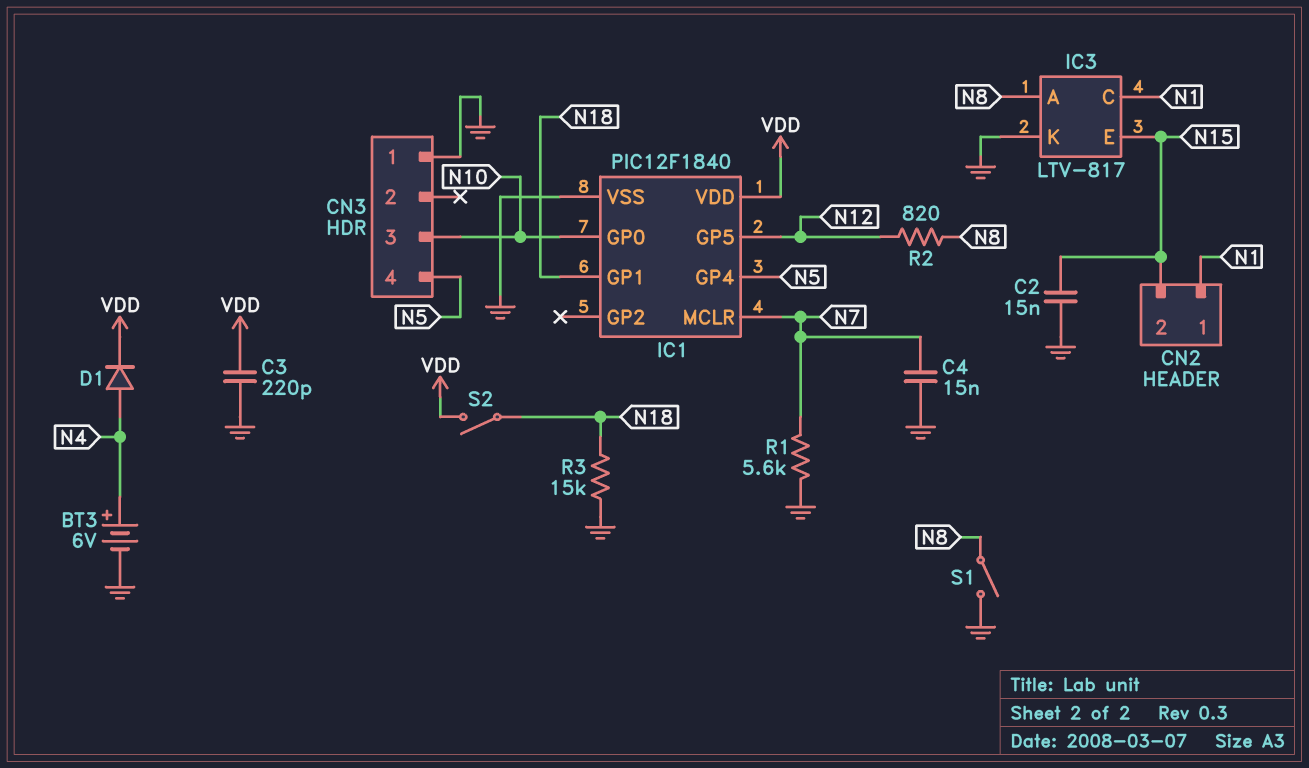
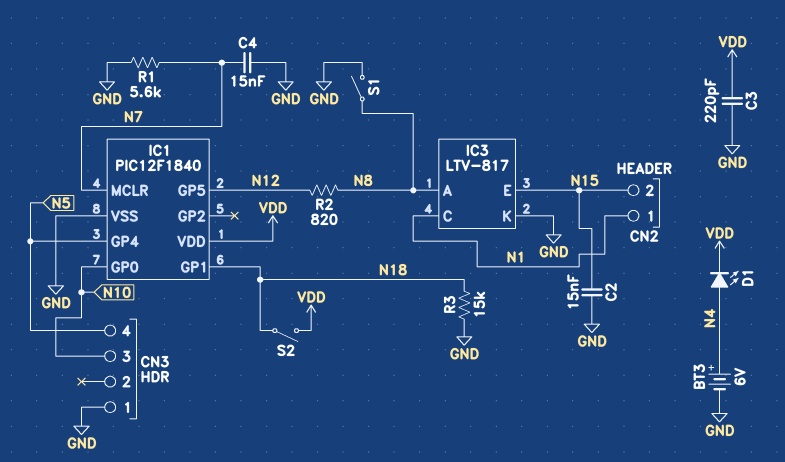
D1: diode (A N4, K VDD) -> LED (A N4, K VDD)

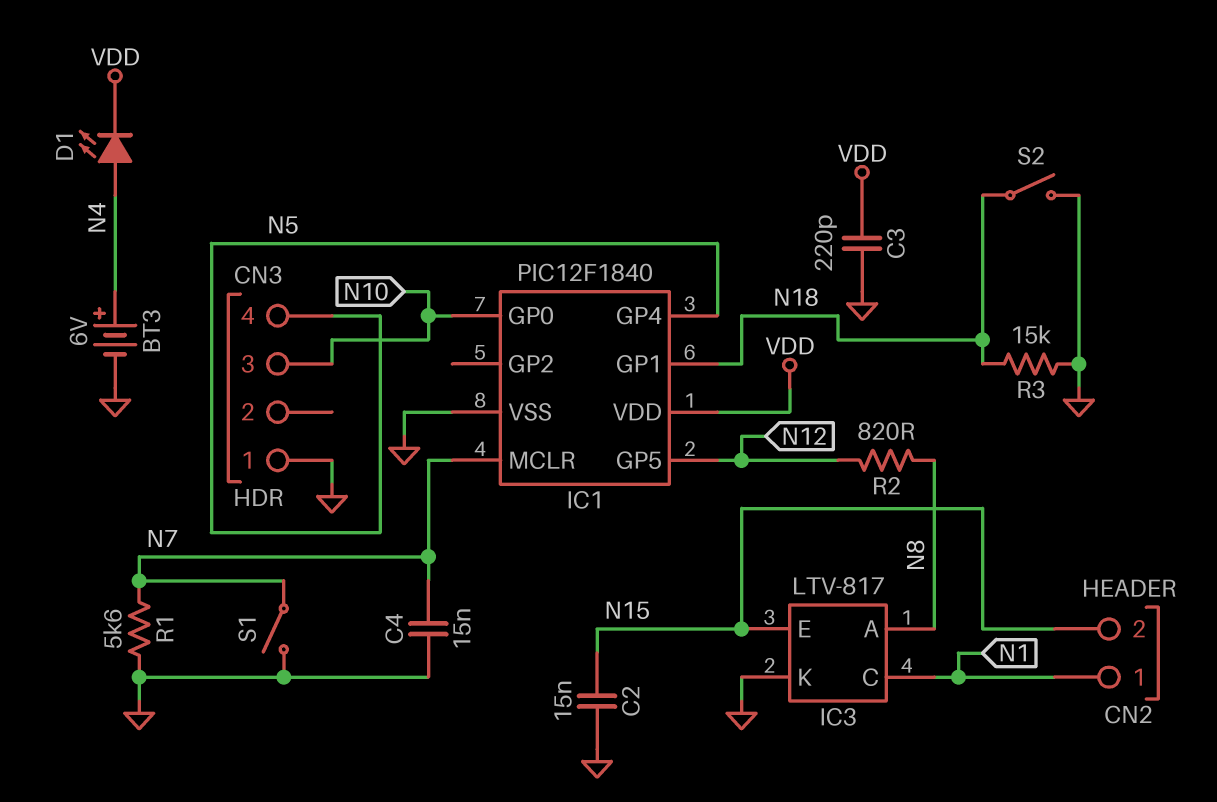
S1: switch (GND, N8) -> switch (GND, N7)
S2: switch (N18, VDD) -> switch (GND, N18)

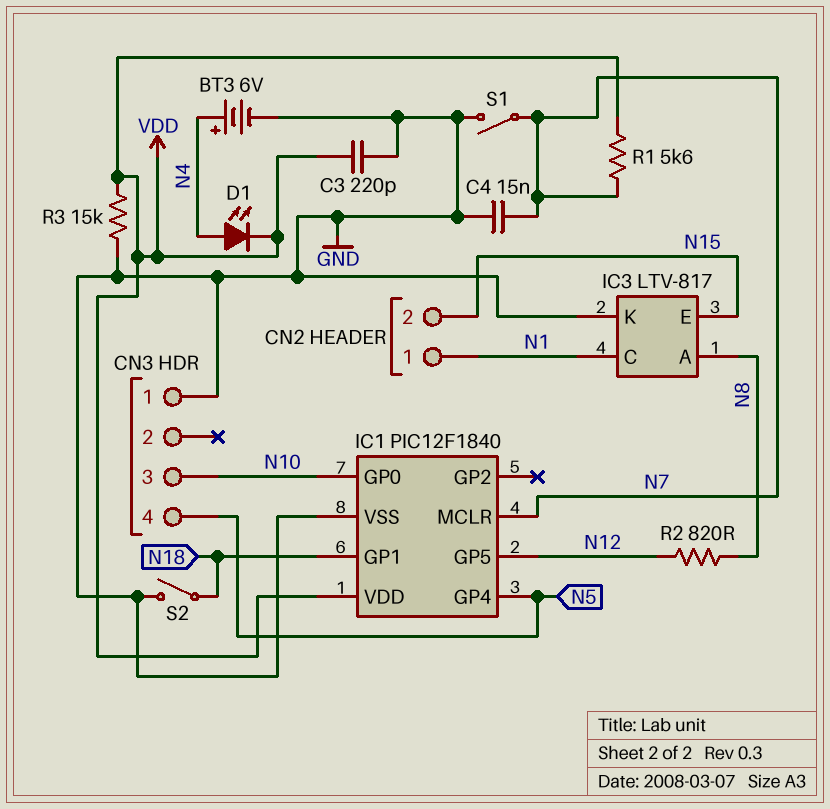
C2: 15nF (GND, N15) -> none
R1: 5.6k (GND, N7) -> 5.6k (N7, VDD)
R3: 15k (GND, N18) -> 15k (GND, VDD)

